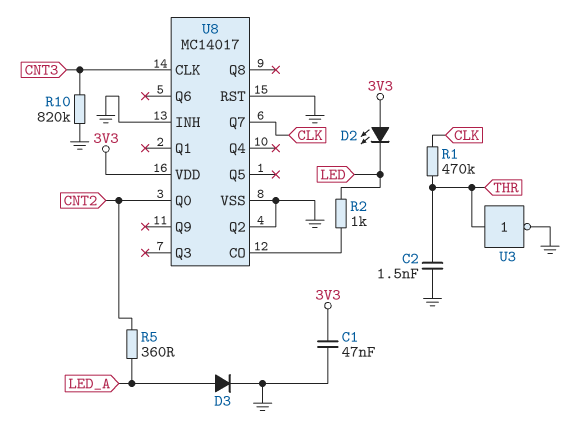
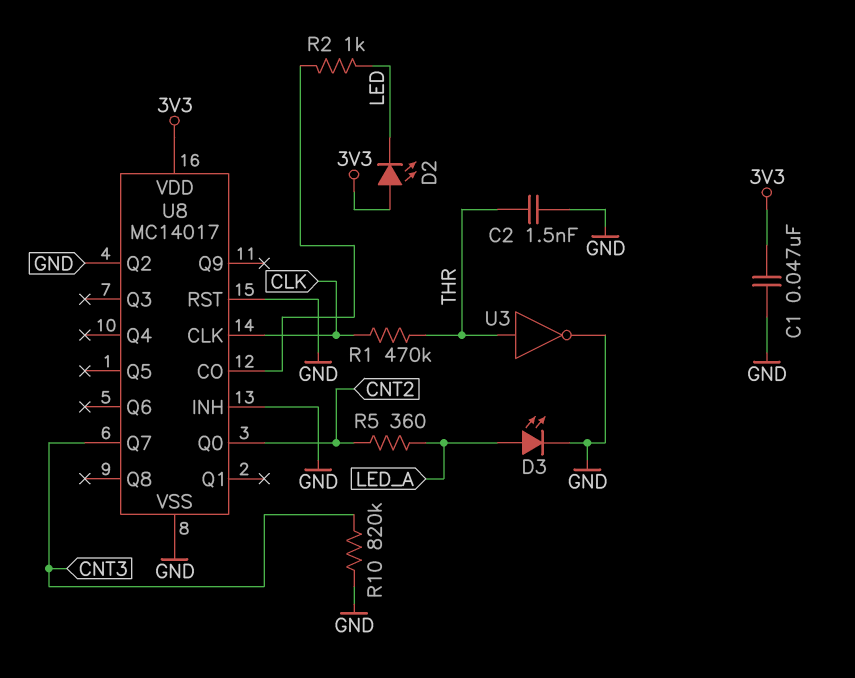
D3: diode (A LED_A, K GND) -> LED (A LED_A, K GND)
U8 pin CLK: CNT3 -> CLK
U8 pin Q7: CLK -> CNT3

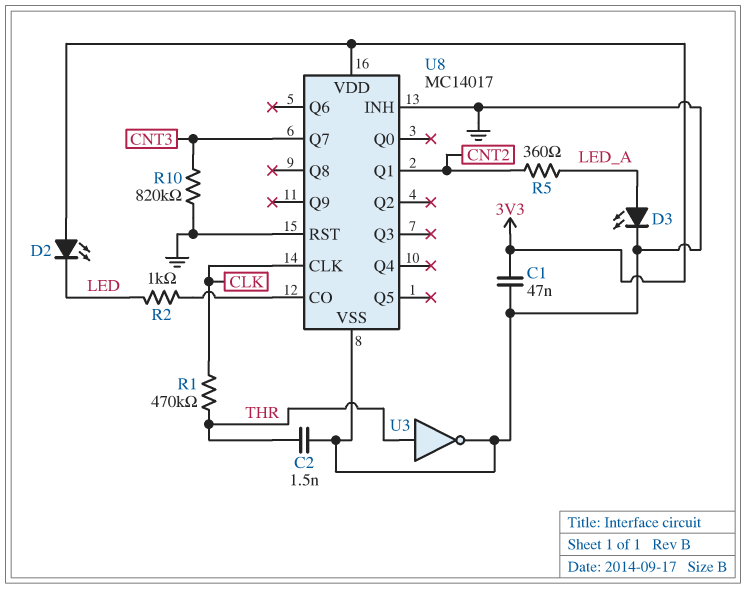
U8 pin Q0: CNT2 -> none
U8 pin Q1: none -> CNT2
U8 pin Q2: GND -> none

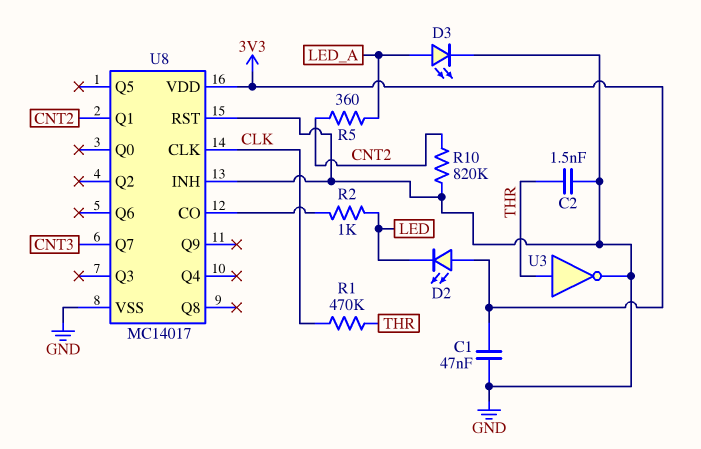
R10: 820k (CNT3, GND) -> 820k (CNT2, GND)

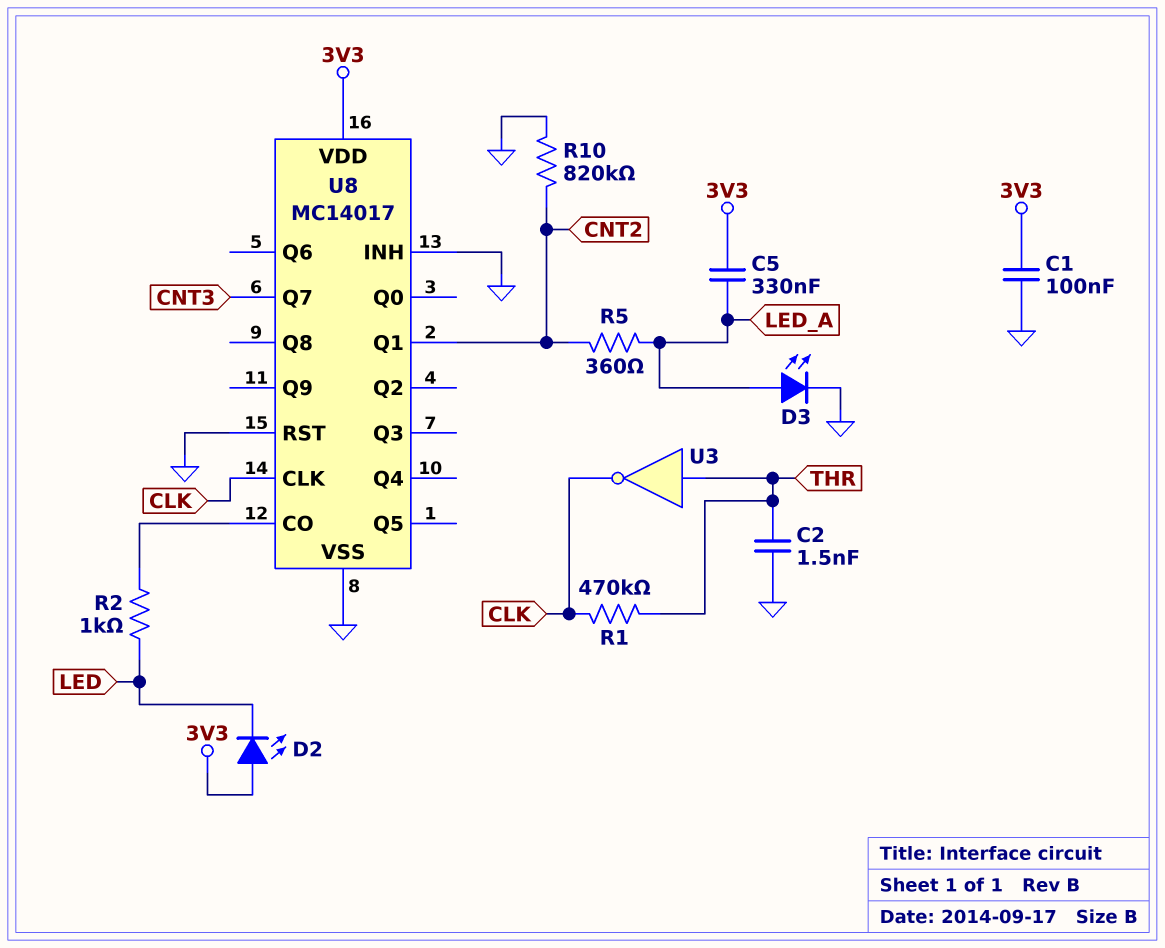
C1: 47nF (3V3, GND) -> 100nF (3V3, GND)
C5: none -> 330nF (3V3, LED_A)
U3: NOT (in THR, out GND) -> NOT (in THR, out CLK)

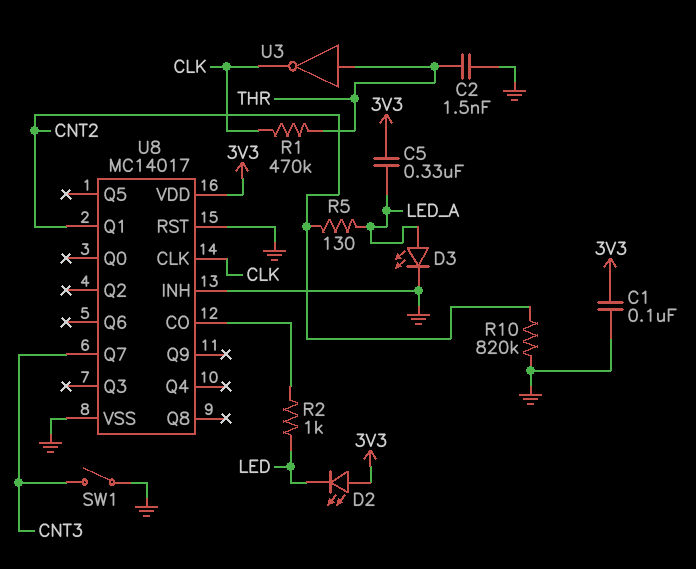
R5: 360 (CNT2, LED_A) -> 130 (CNT2, LED_A)
SW1: none -> switch (CNT3, GND)

